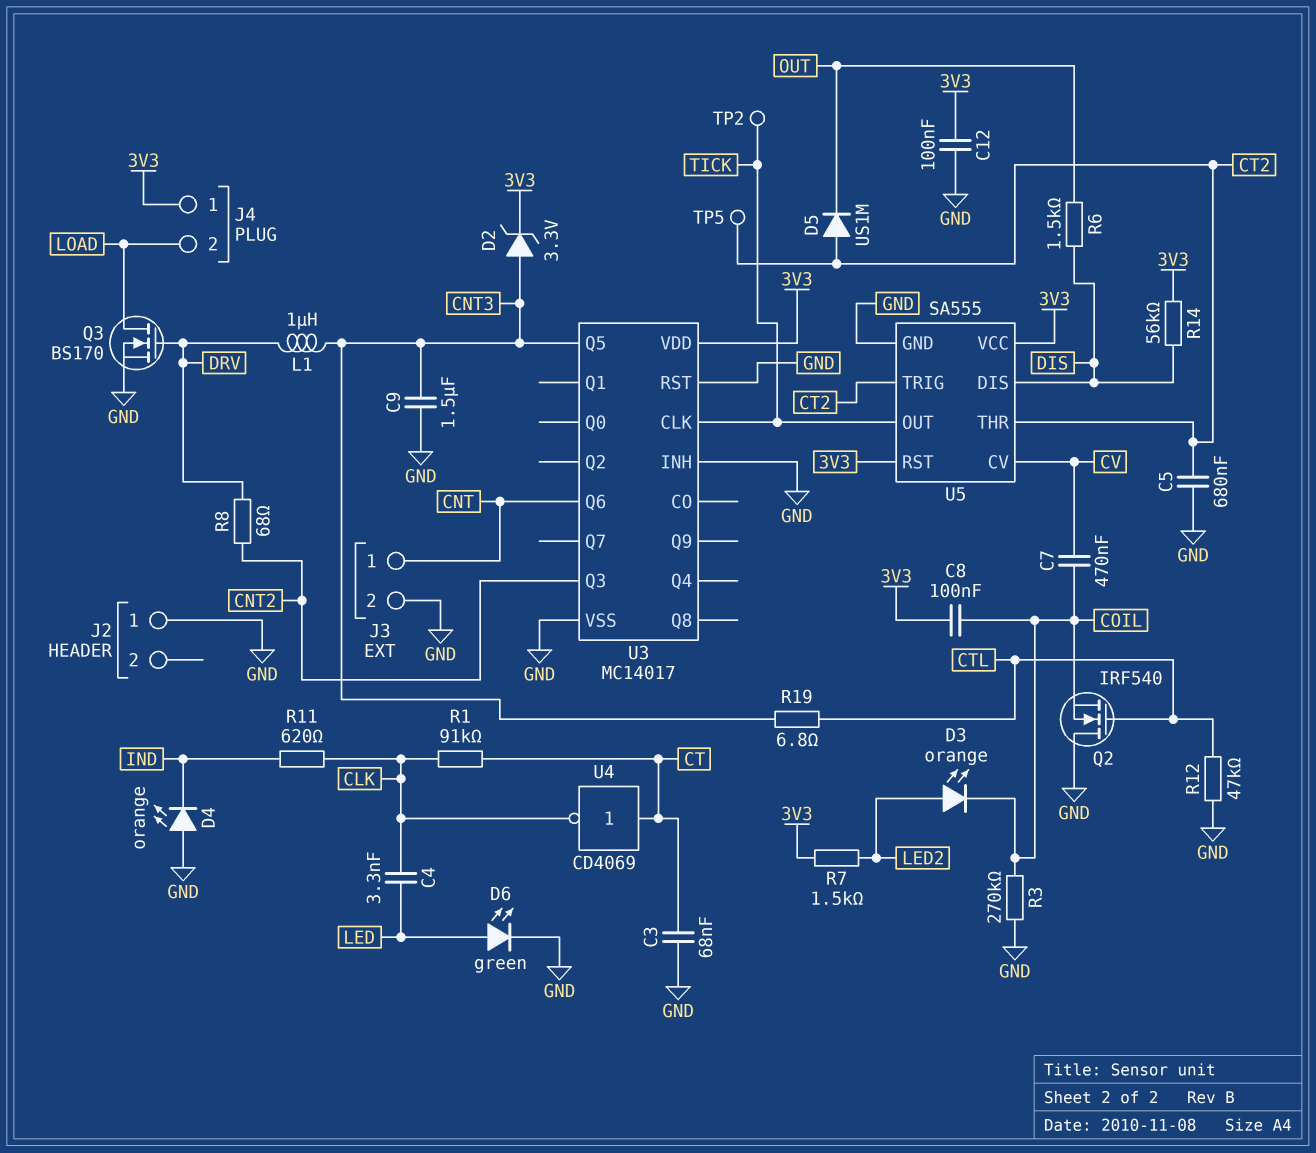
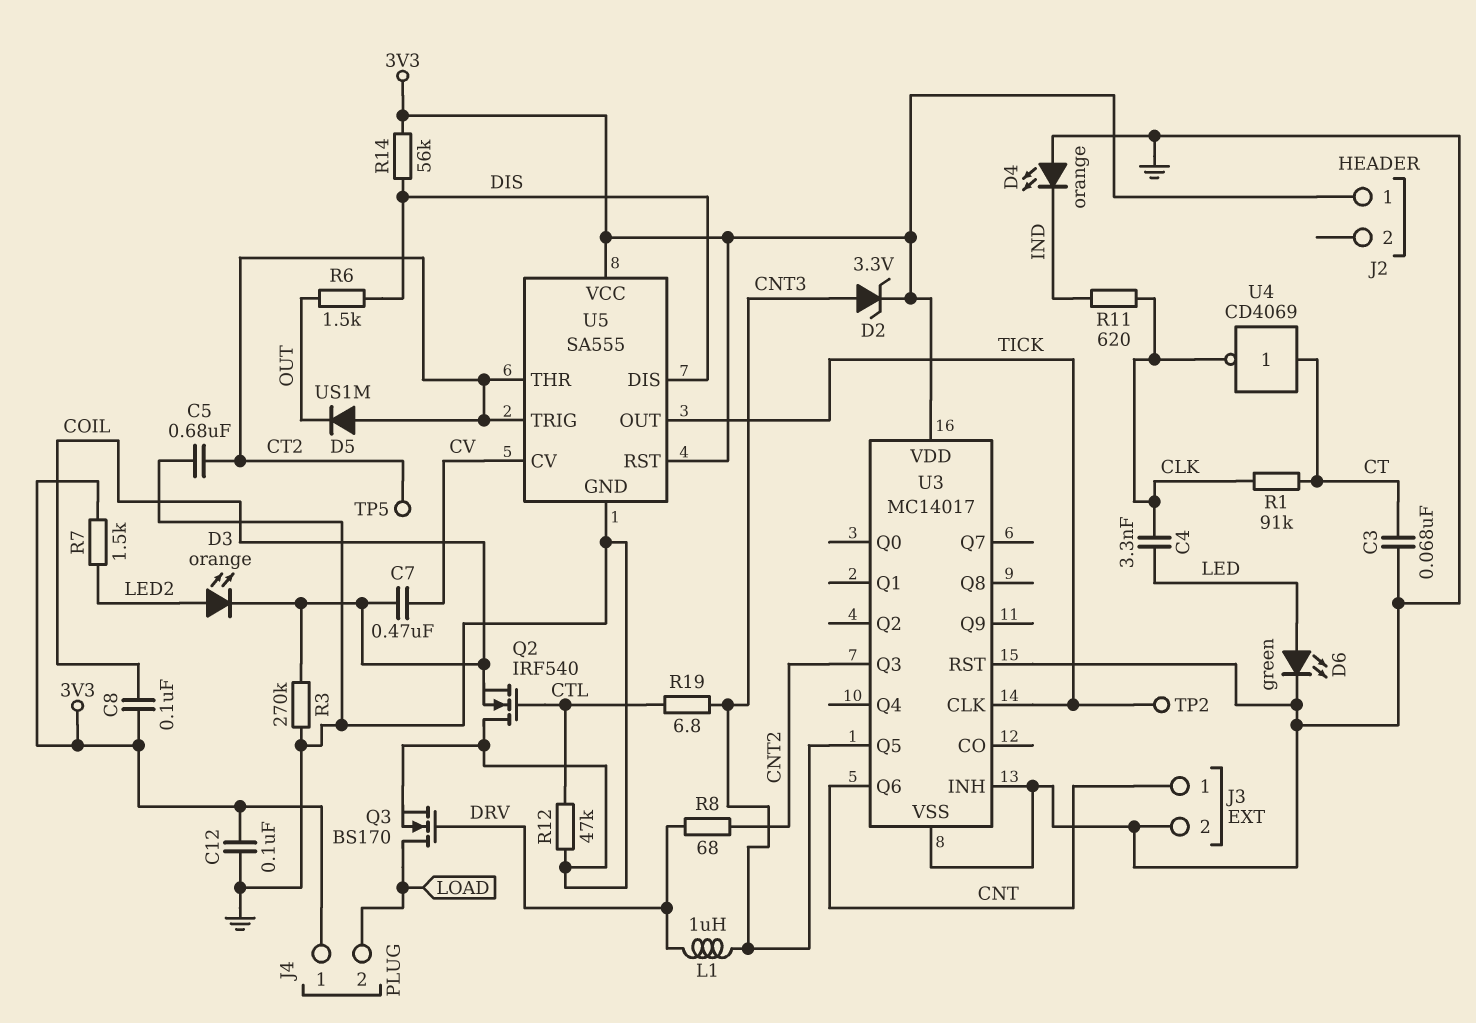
C9: 1.5uF (CNT3, GND) -> none
J2 pin 1: GND -> 3V3

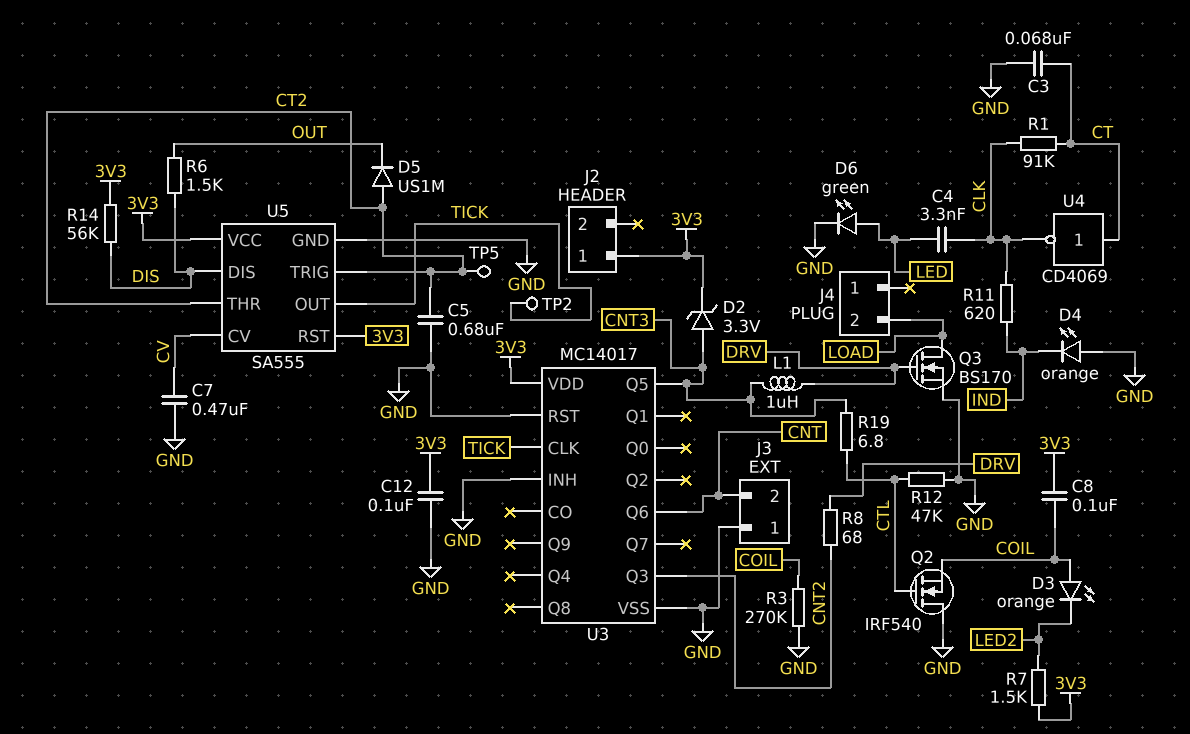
C7: 470nF (COIL, CV) -> 470nF (CV, GND)
D3: LED orange (A LED2, K COIL) -> LED orange (A COIL, K LED2)
J3 pin 1: CNT -> GND
J3 pin 2: GND -> CNT
J4 pin 1: 3V3 -> none

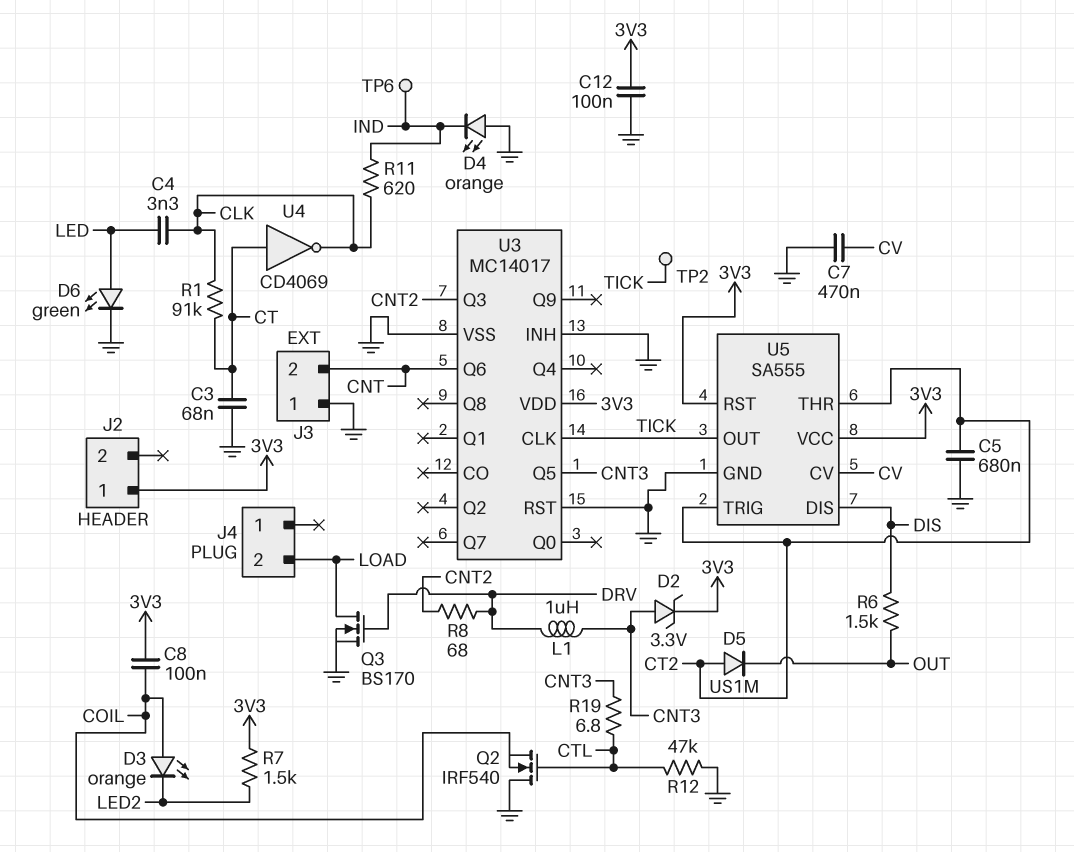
R3: 270k (COIL, GND) -> none
R14: 56k (3V3, DIS) -> none
TP5: test point (CT2) -> none
TP6: none -> test point (IND)

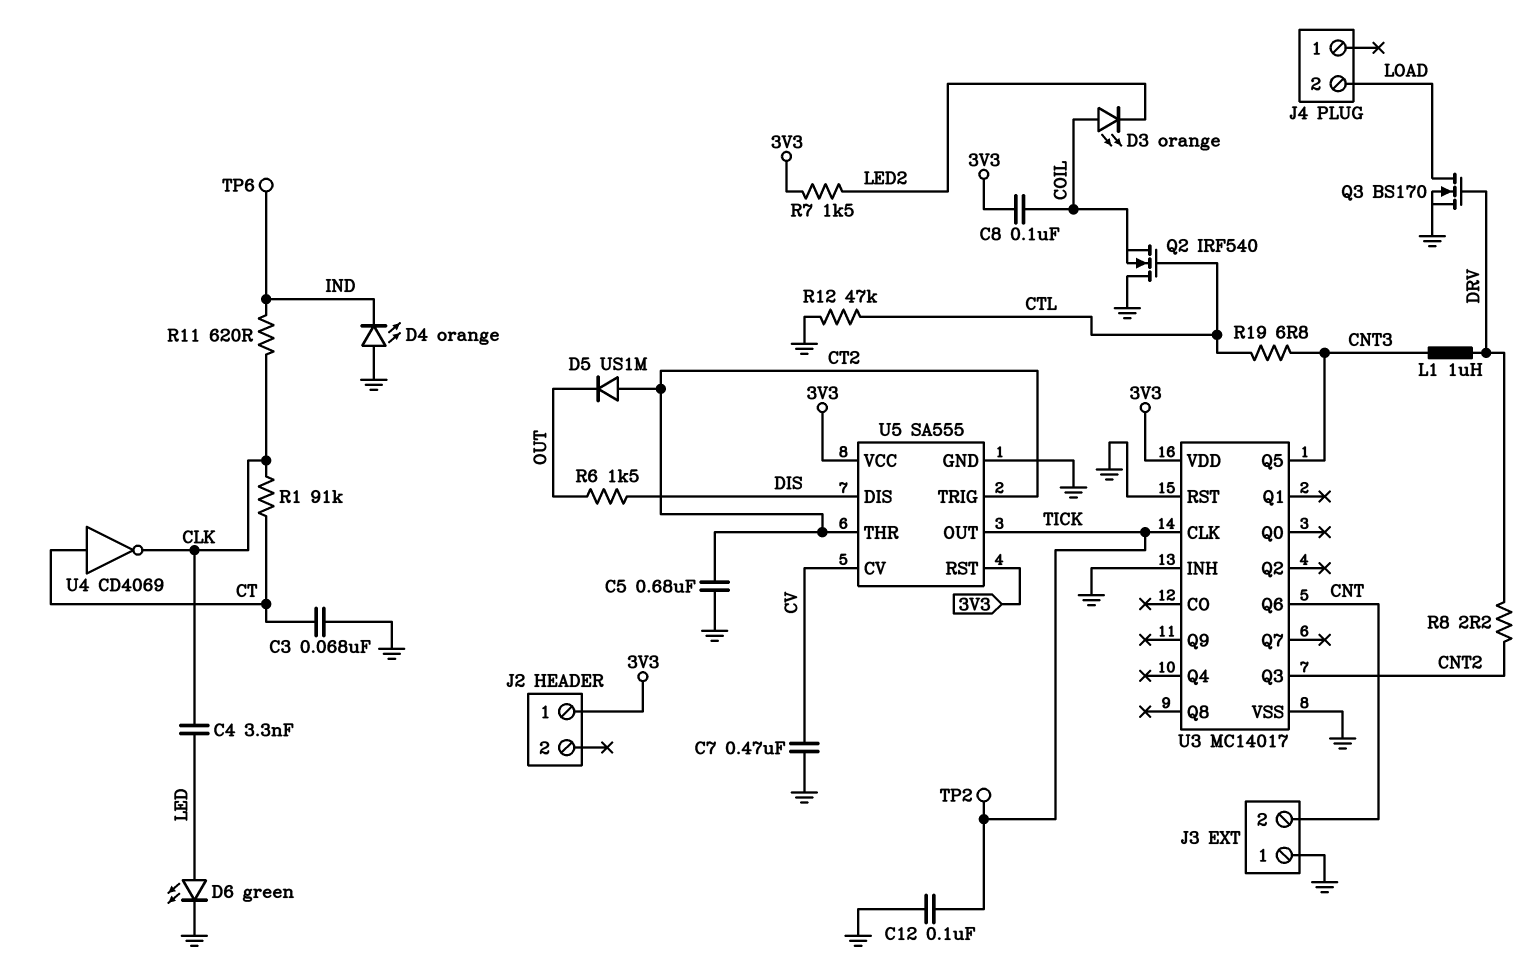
C12: 100nF (3V3, GND) -> 100nF (GND, TICK)
D2: zener 3.3V (A CNT3, K 3V3) -> none
R8: 68 (CNT2, DRV) -> 2.2 (CNT2, DRV)

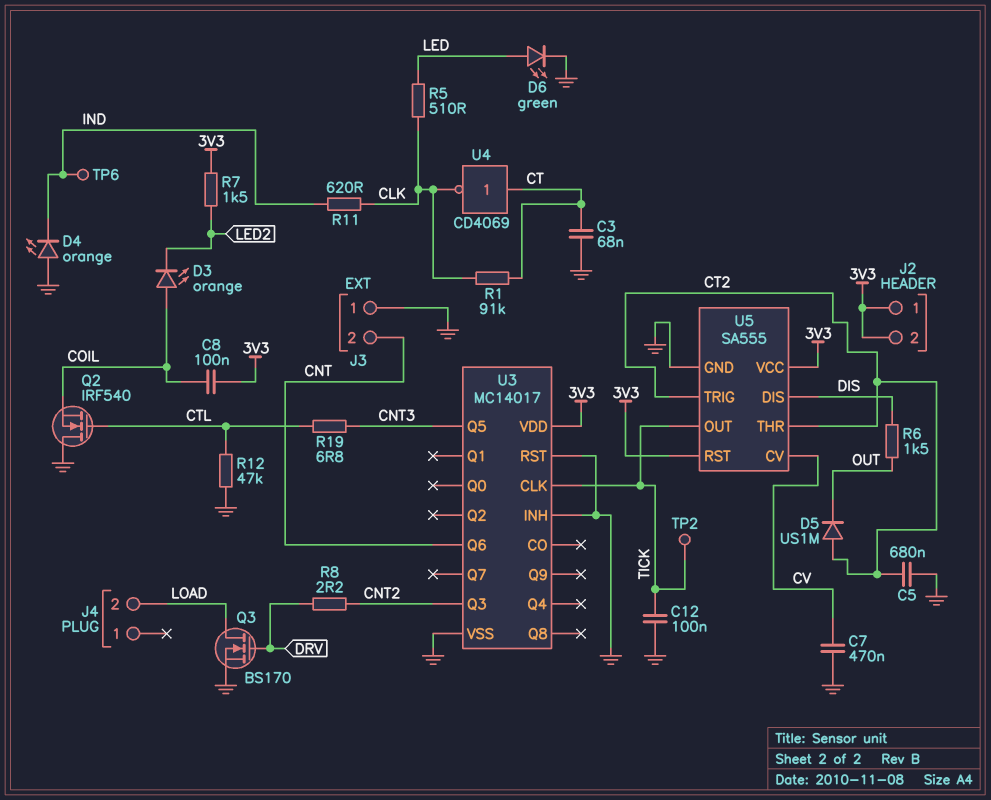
C4: 3.3nF (CLK, LED) -> none
J2 pin 2: none -> 3V3
L1: 1uH (CNT3, DRV) -> none
R5: none -> 510 (CLK, LED)

